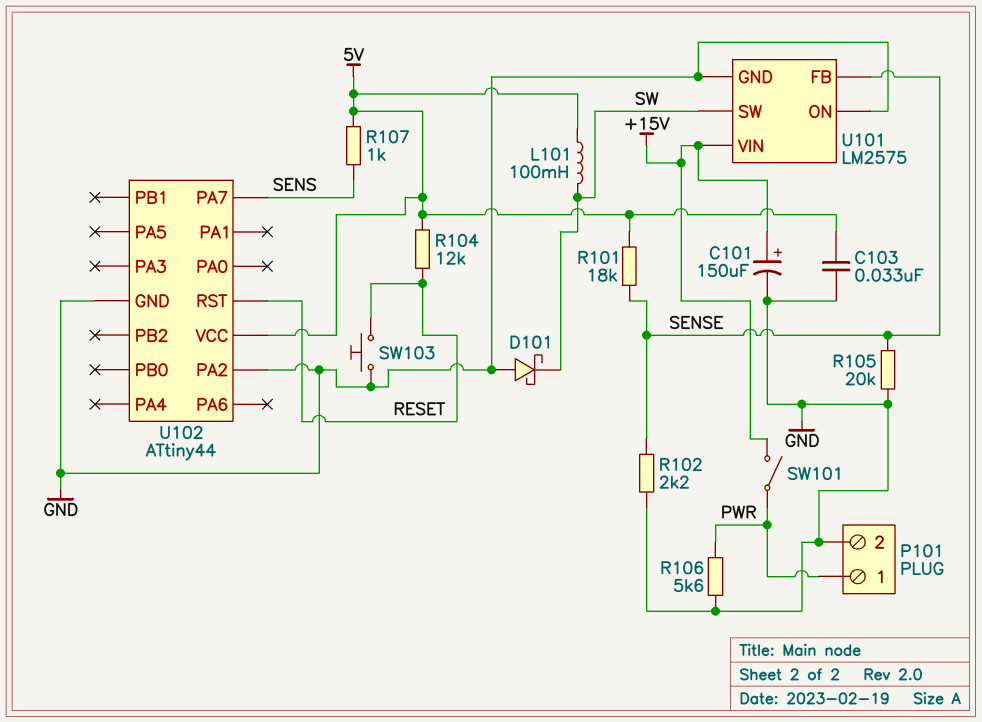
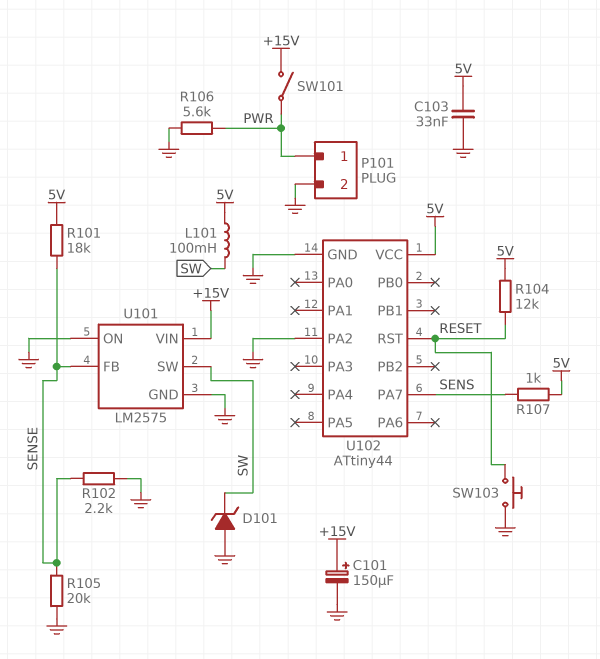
D101: schottky (A GND, K SW) -> zener (A GND, K SW)

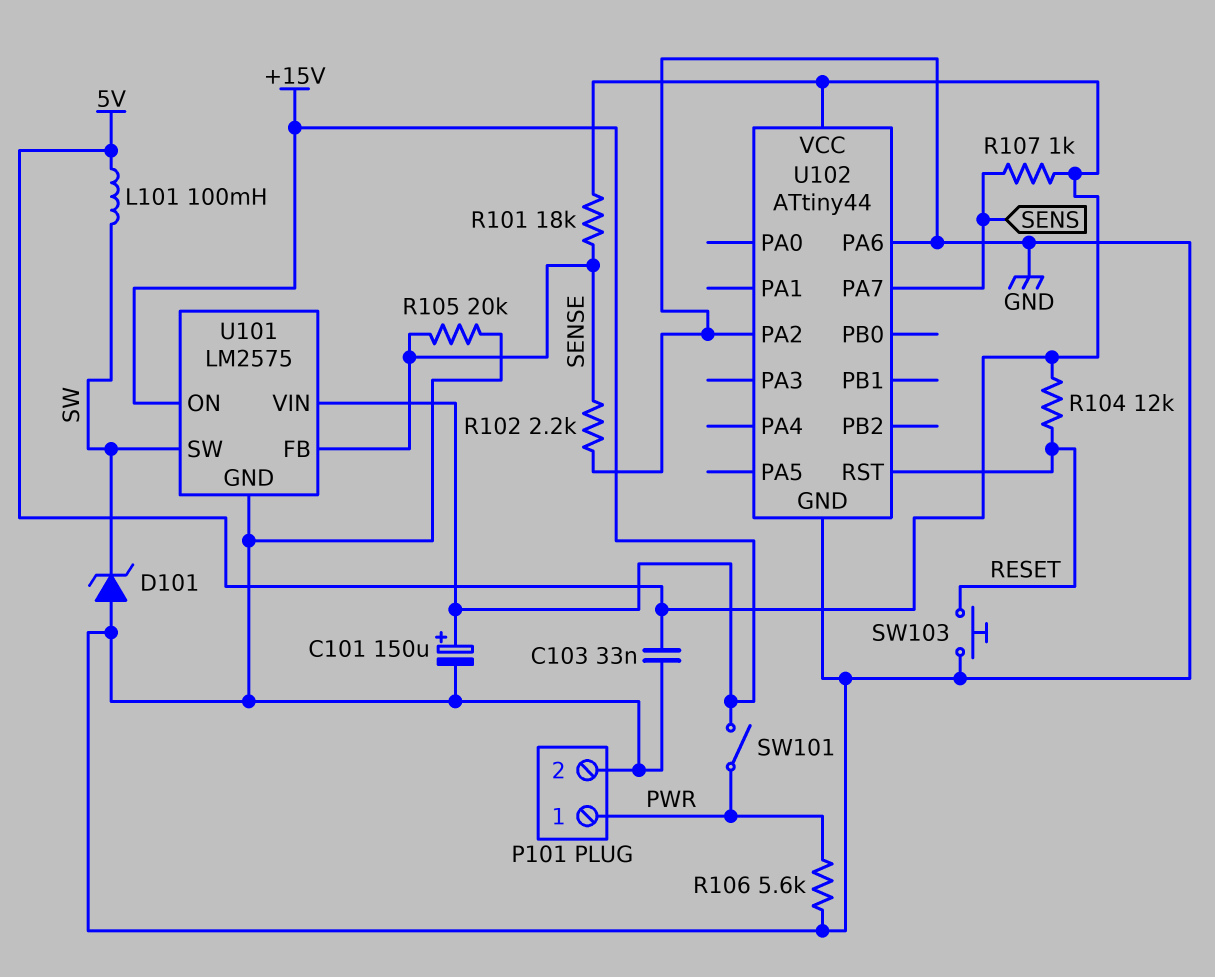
U101 pin ON: GND -> +15V
U102 pin PA6: none -> GND

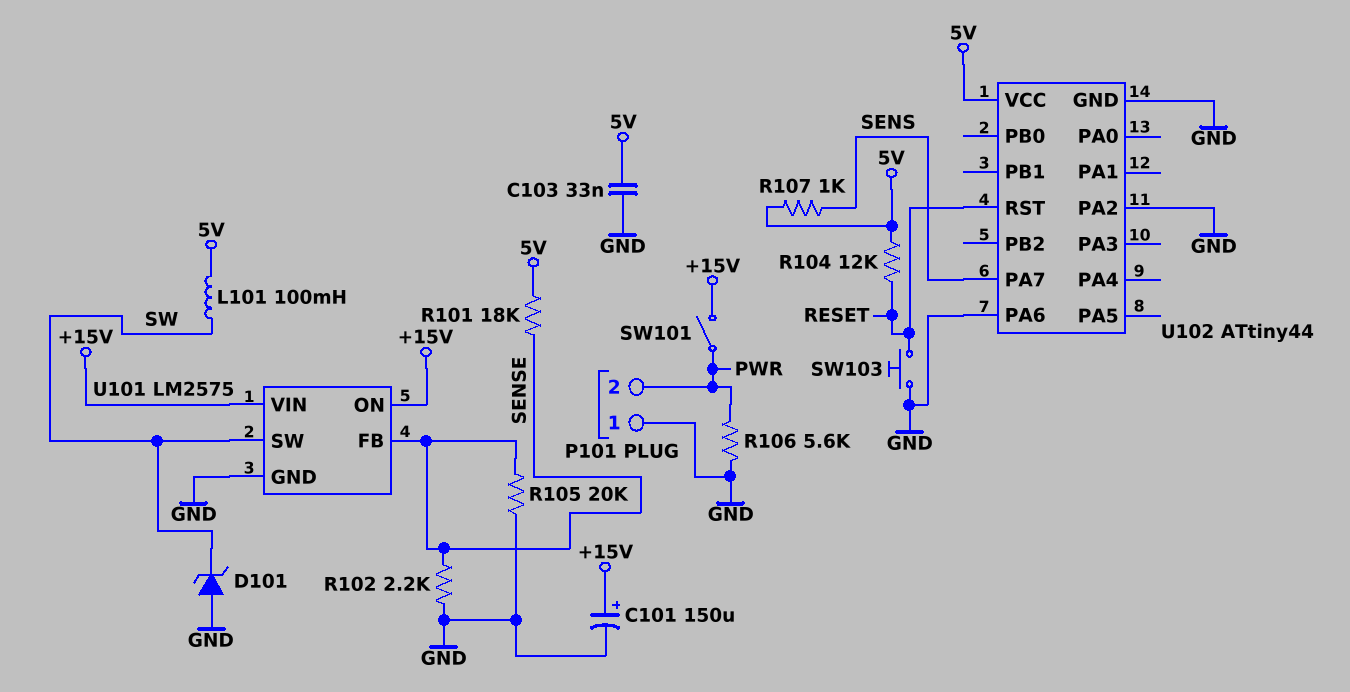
P101 pin 1: PWR -> GND
P101 pin 2: GND -> PWR

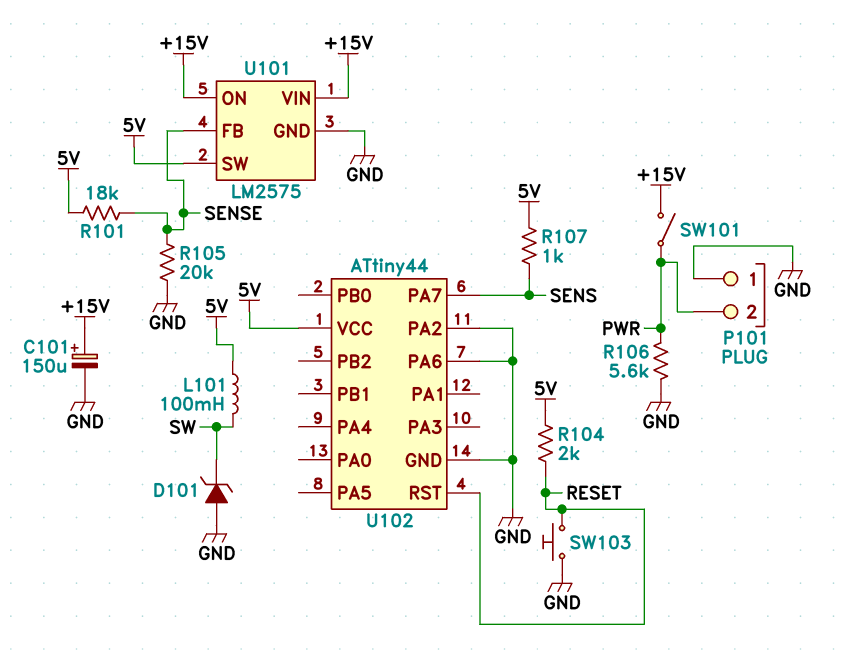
C103: 33nF (5V, GND) -> none
R102: 2.2k (GND, SENSE) -> none
R104: 12k (5V, RESET) -> 2k (5V, RESET)
U101 pin SW: SW -> 5V

